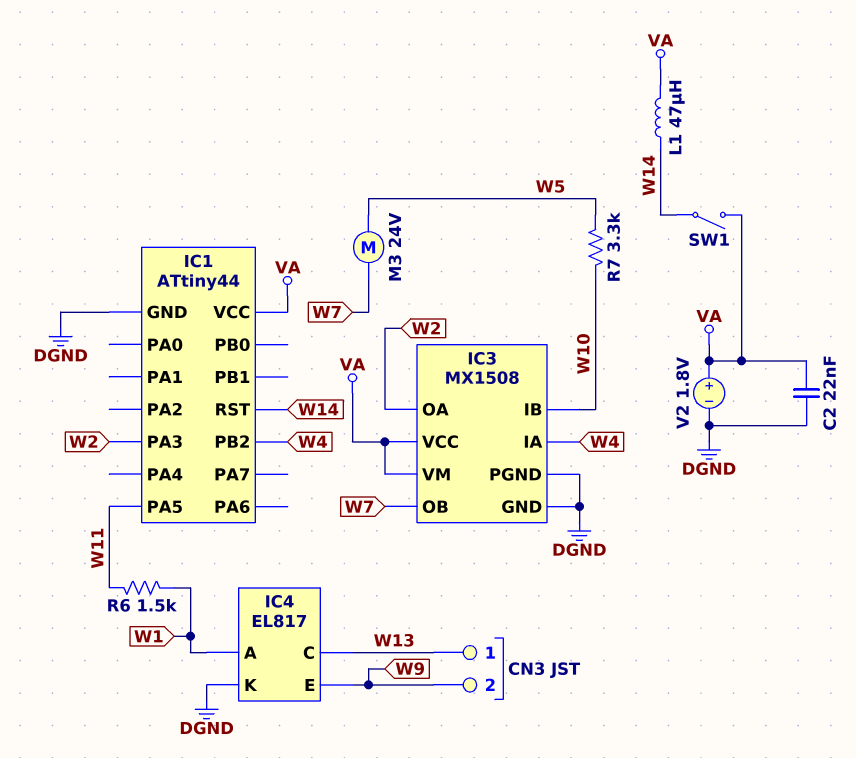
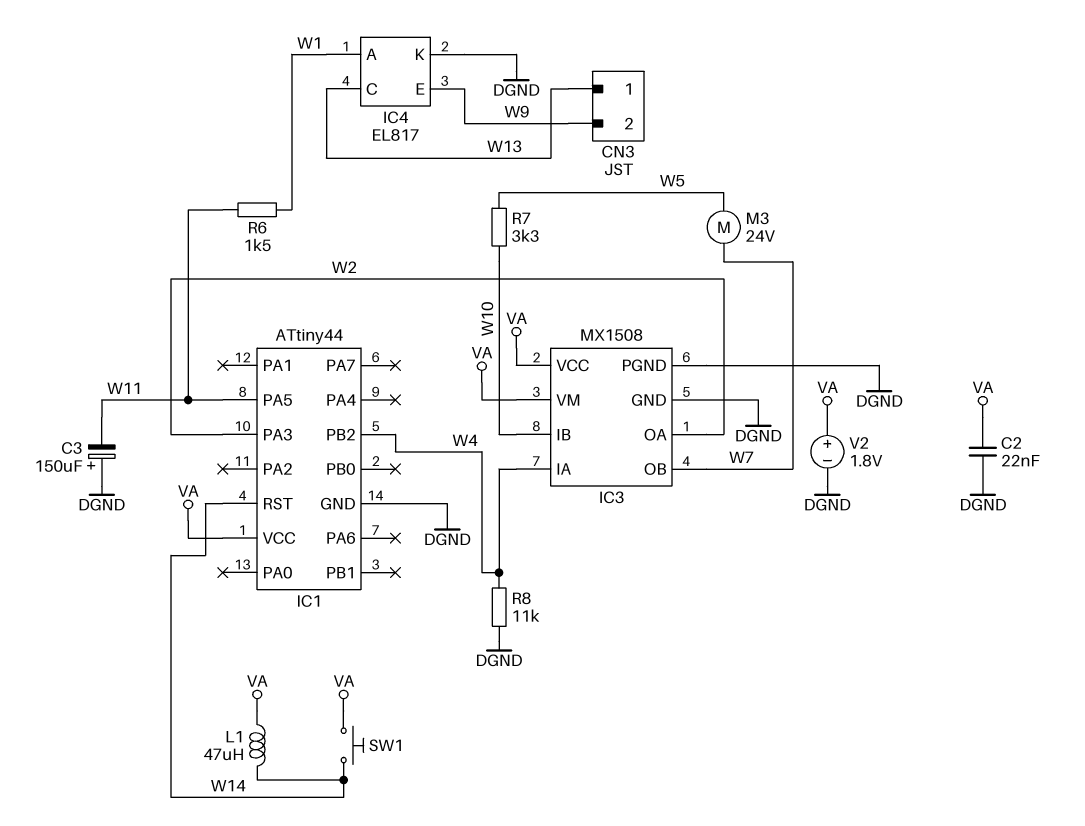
C3: none -> 150uF (plus DGND, minus W11)
R8: none -> 11k (DGND, W4)
SW1: switch (VA, W14) -> button (VA, W14)

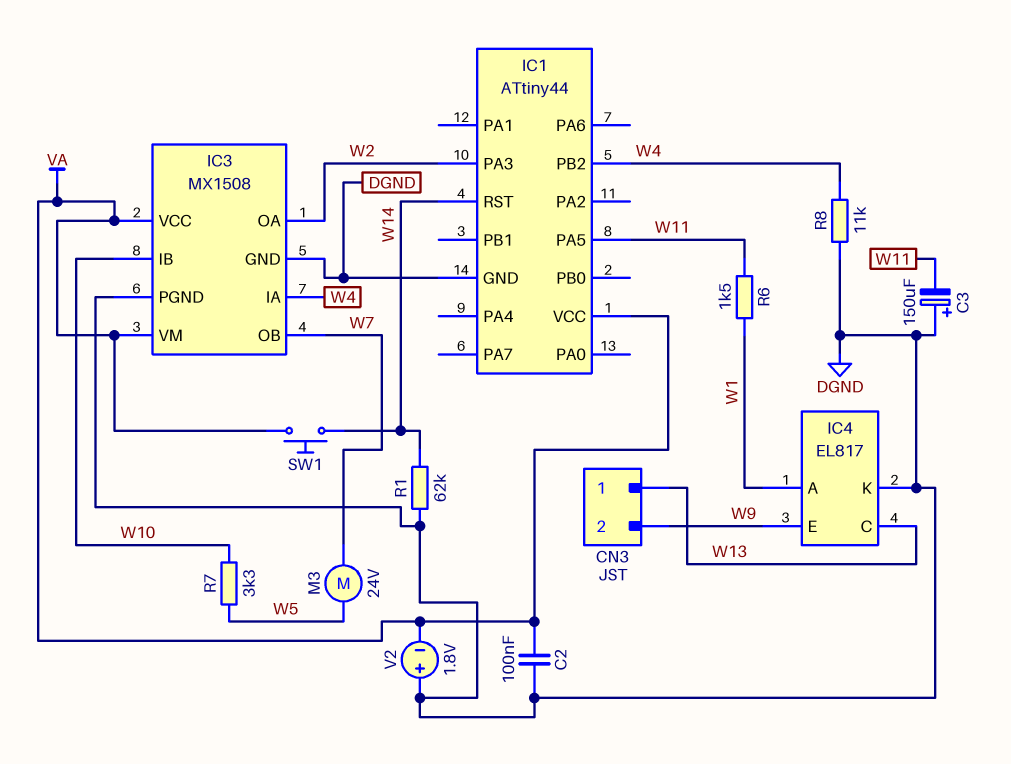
C2: 22nF (DGND, VA) -> 100nF (DGND, VA)
L1: 47uH (VA, W14) -> none
R1: none -> 62k (DGND, W14)
V2: 1.8V (plus VA, minus DGND) -> 1.8V (plus DGND, minus VA)

